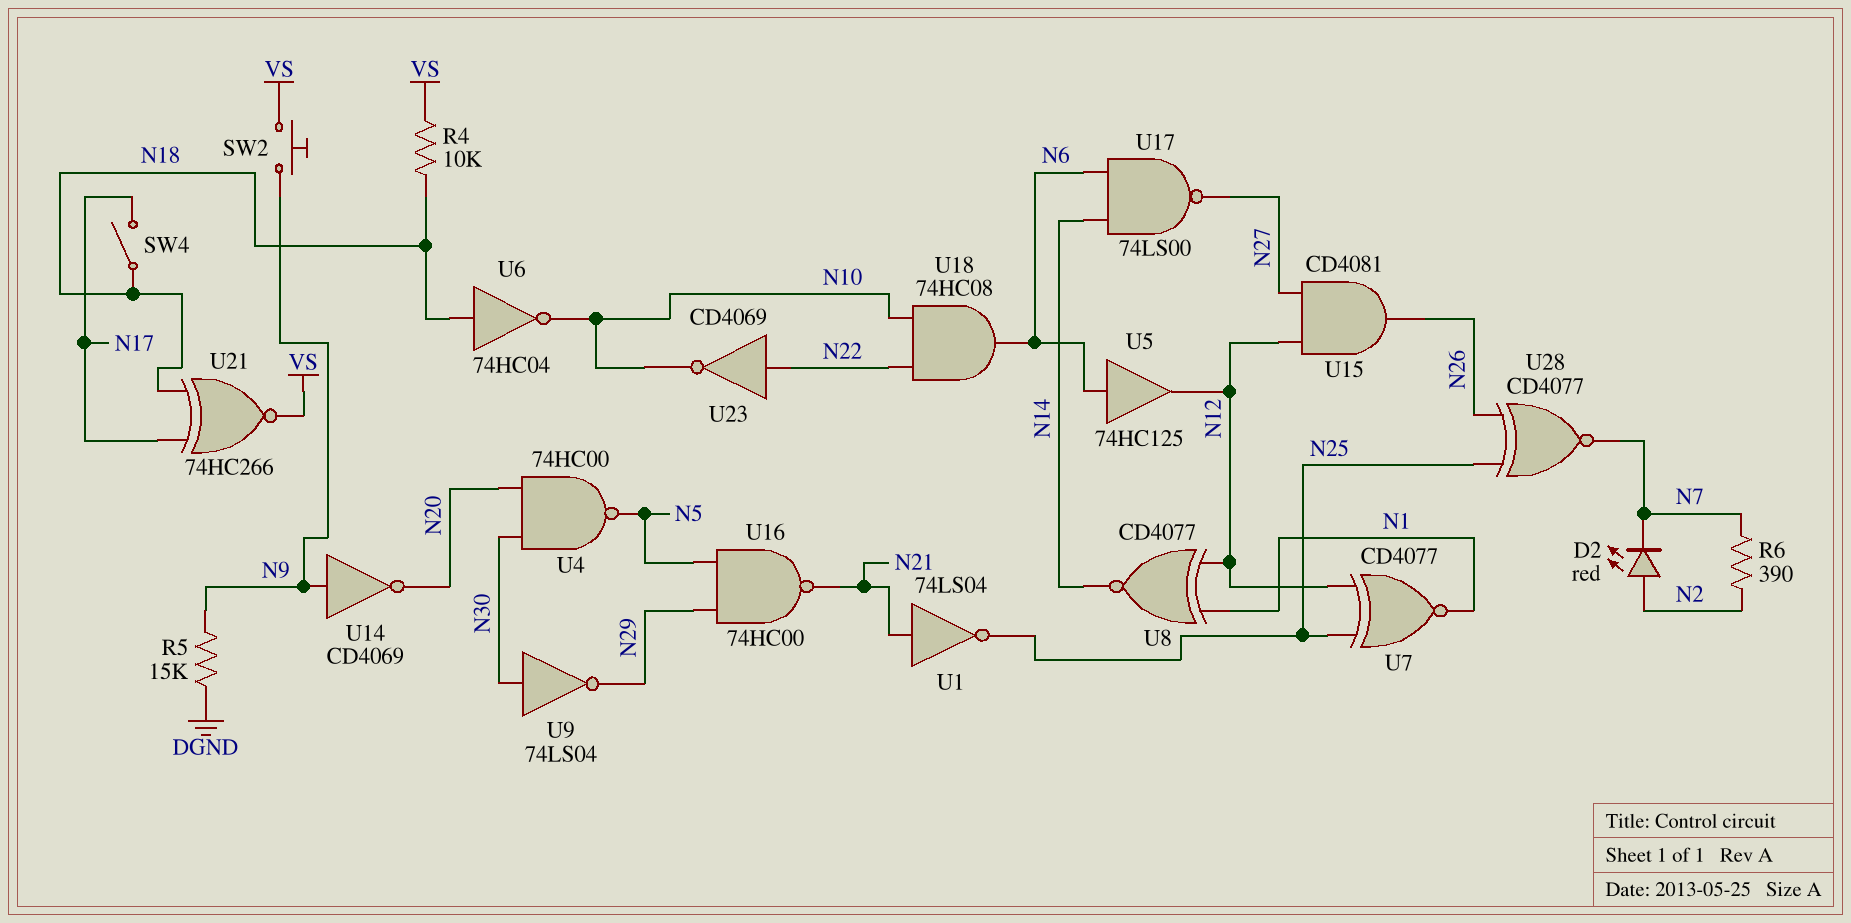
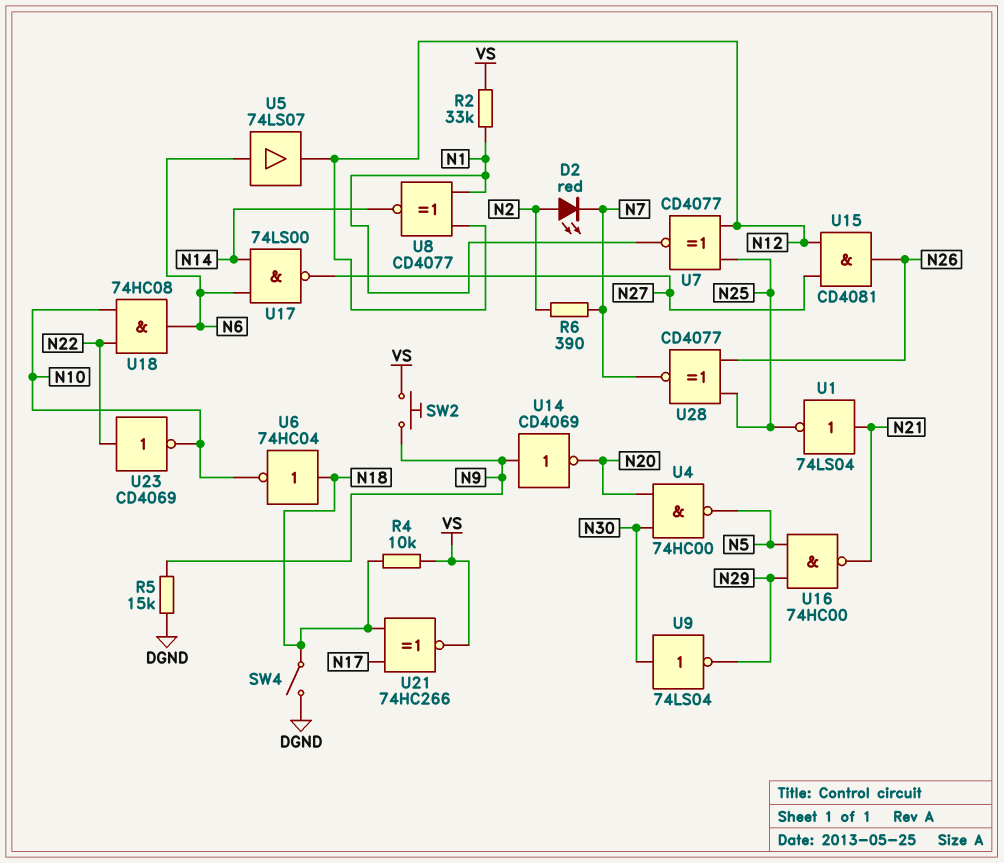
R2: none -> 33k (N1, VS)
SW4: switch (N17, N18) -> switch (DGND, N18)
U5: buffer 74HC125 (in N6, out N12) -> buffer 74LS07 (in N6, out N12)

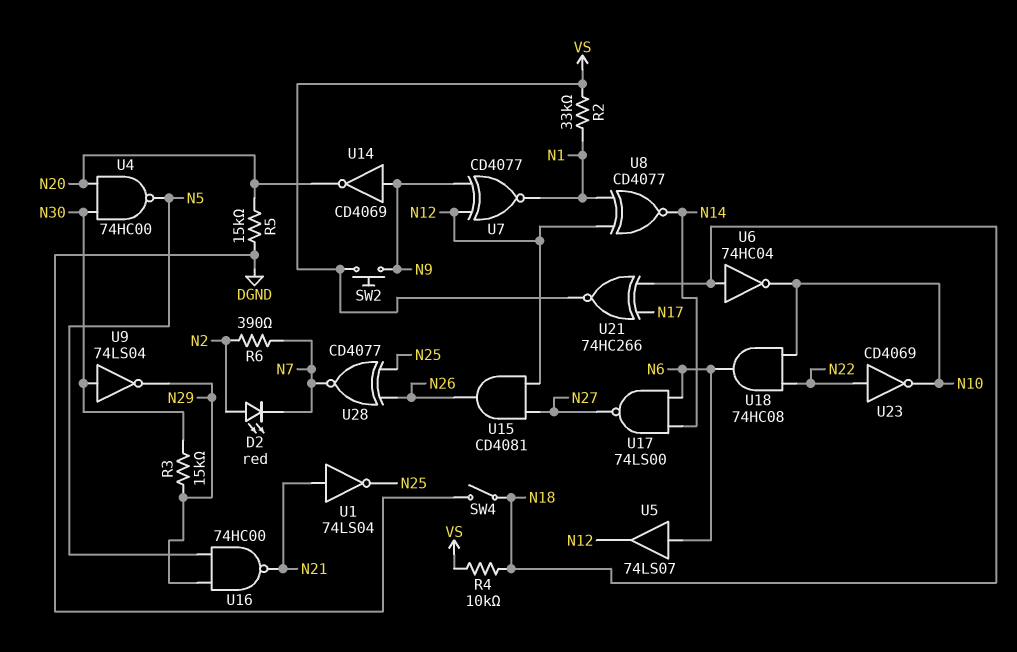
R3: none -> 15k (N29, N30)
R5: 15k (DGND, N9) -> 15k (DGND, N20)
U7: XNOR CD4077 (in N12, in N25, out N1) -> XNOR CD4077 (in N9, in N12, out N1)

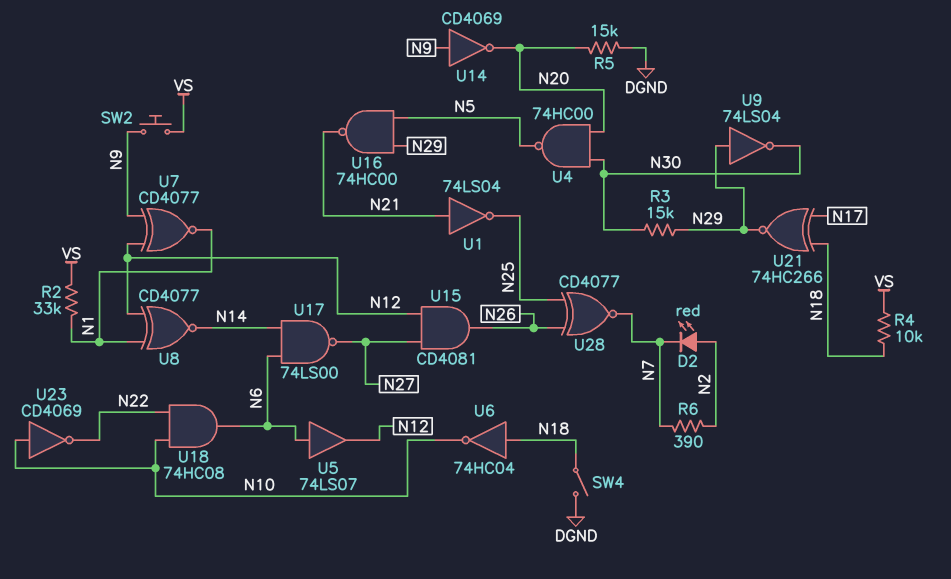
U9: NOT 74LS04 (in N30, out N29) -> NOT 74LS04 (in N29, out N30)
U21: XNOR 74HC266 (in N17, in N18, out VS) -> XNOR 74HC266 (in N17, in N18, out N29)
U23: NOT CD4069 (in N22, out N10) -> NOT CD4069 (in N10, out N22)

